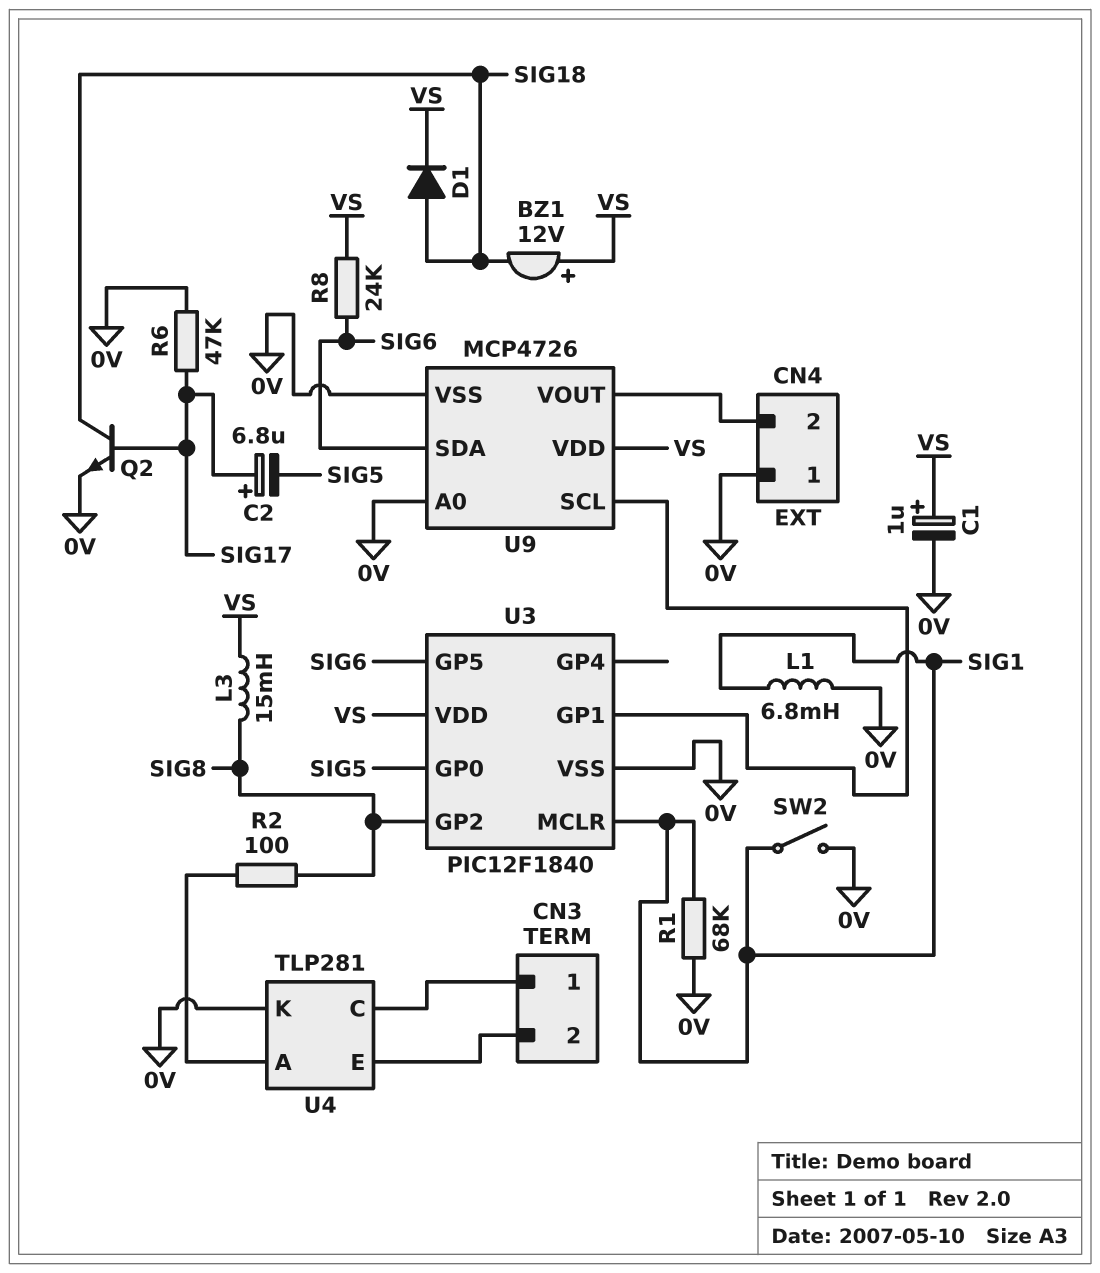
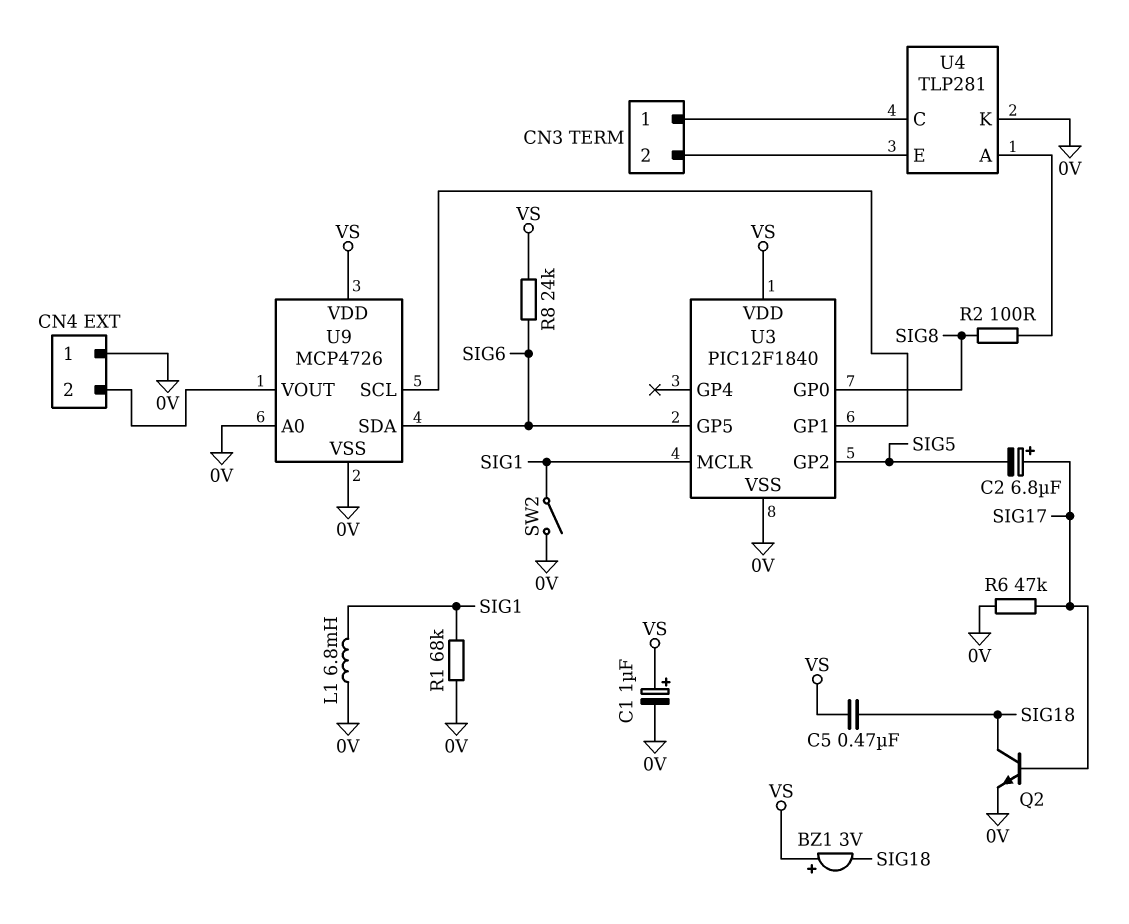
BZ1: buzzer 12V (plus VS, minus SIG18) -> buzzer 3V (plus VS, minus SIG18)
C5: none -> 470nF (SIG18, VS)
D1: diode (A SIG18, K VS) -> none
L3: 15mH (SIG8, VS) -> none
U3 pin GP0: SIG5 -> SIG8
U3 pin GP2: SIG8 -> SIG5

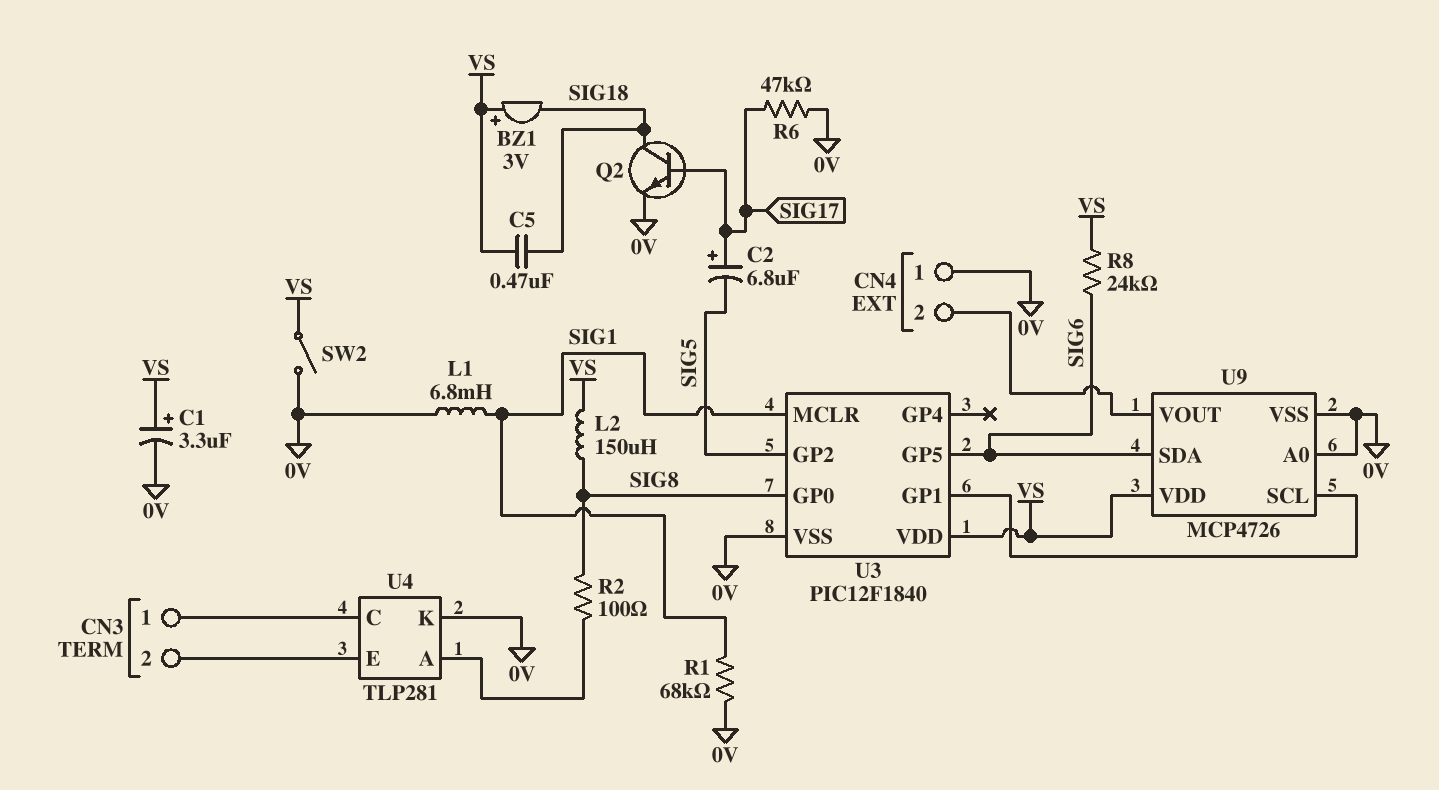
C1: 1uF (plus VS, minus 0V) -> 3.3uF (plus VS, minus 0V)
L2: none -> 150uH (SIG8, VS)
SW2: switch (0V, SIG1) -> switch (0V, VS)

